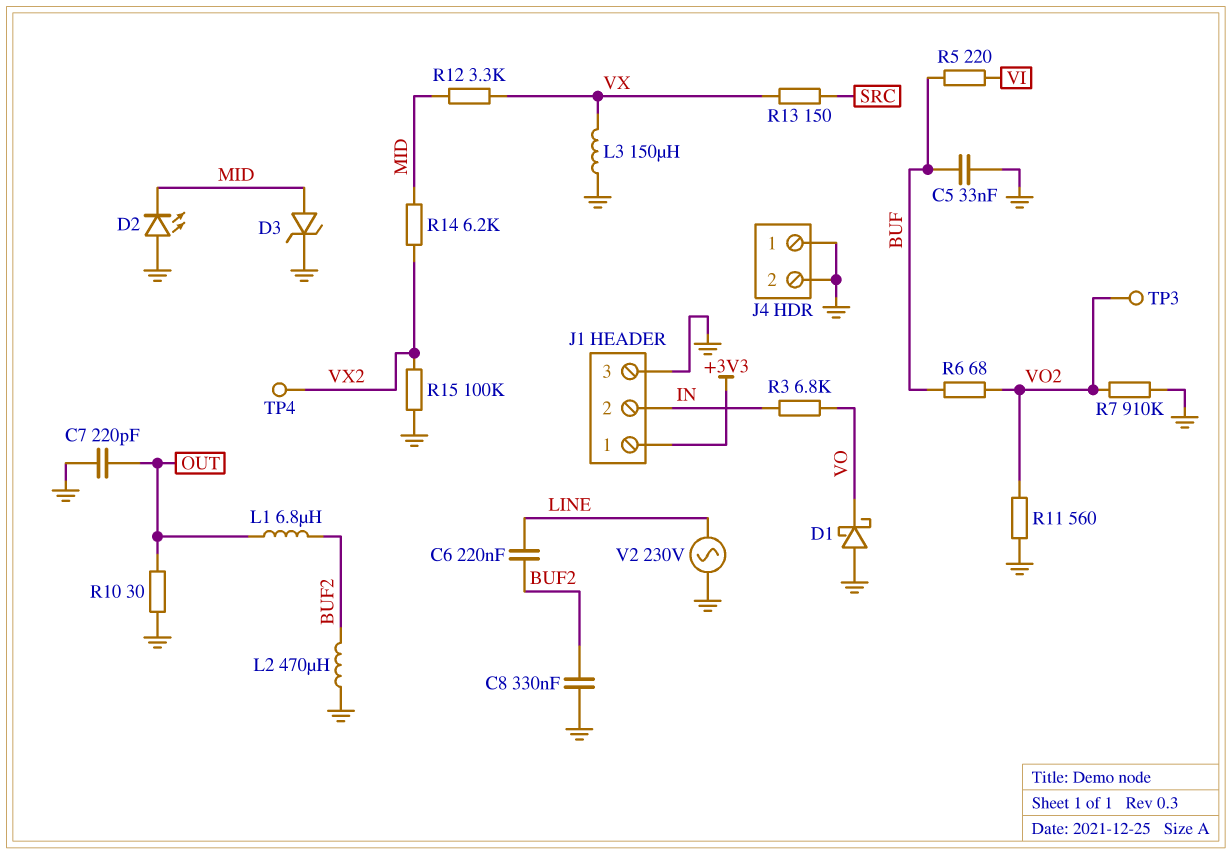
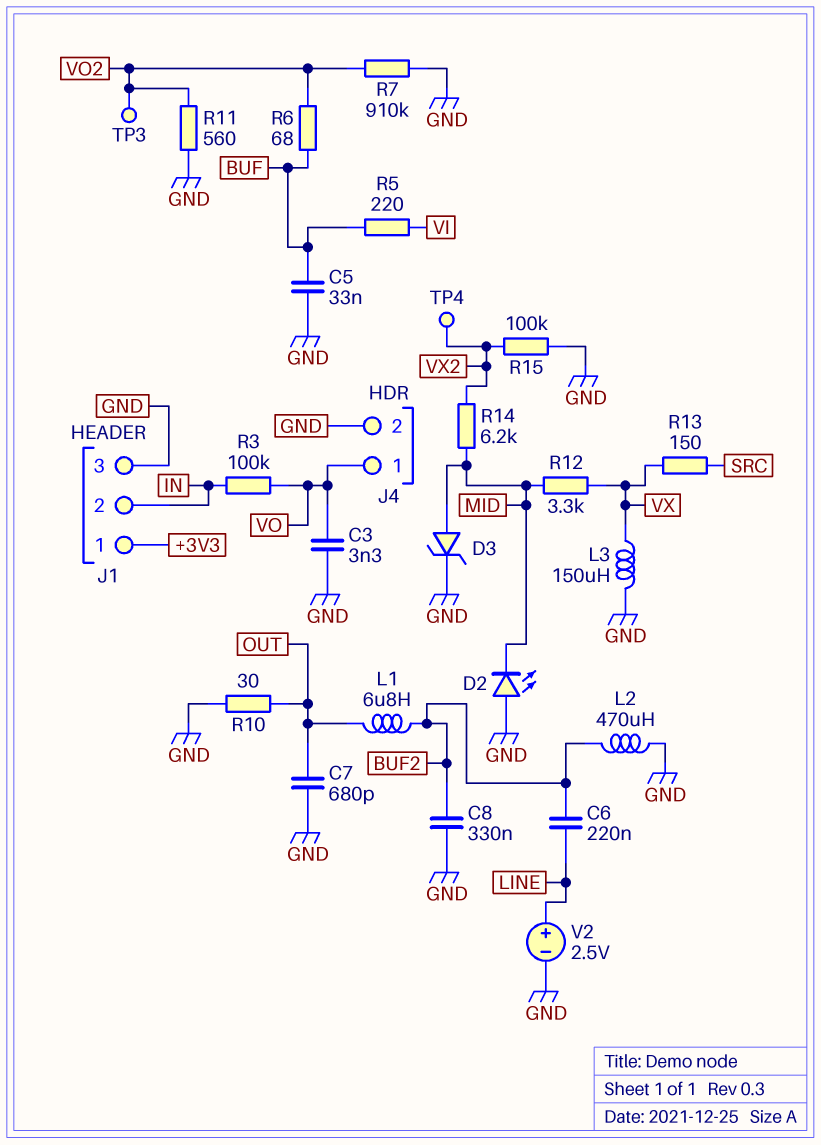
C3: none -> 3.3nF (GND, VO)
C7: 220pF (GND, OUT) -> 680pF (GND, OUT)
D1: schottky (A GND, K VO) -> none
J4 pin 1: GND -> VO
R3: 6.8k (IN, VO) -> 100k (IN, VO)
V2: AC 230V (GND, LINE) -> 2.5V (plus LINE, minus GND)

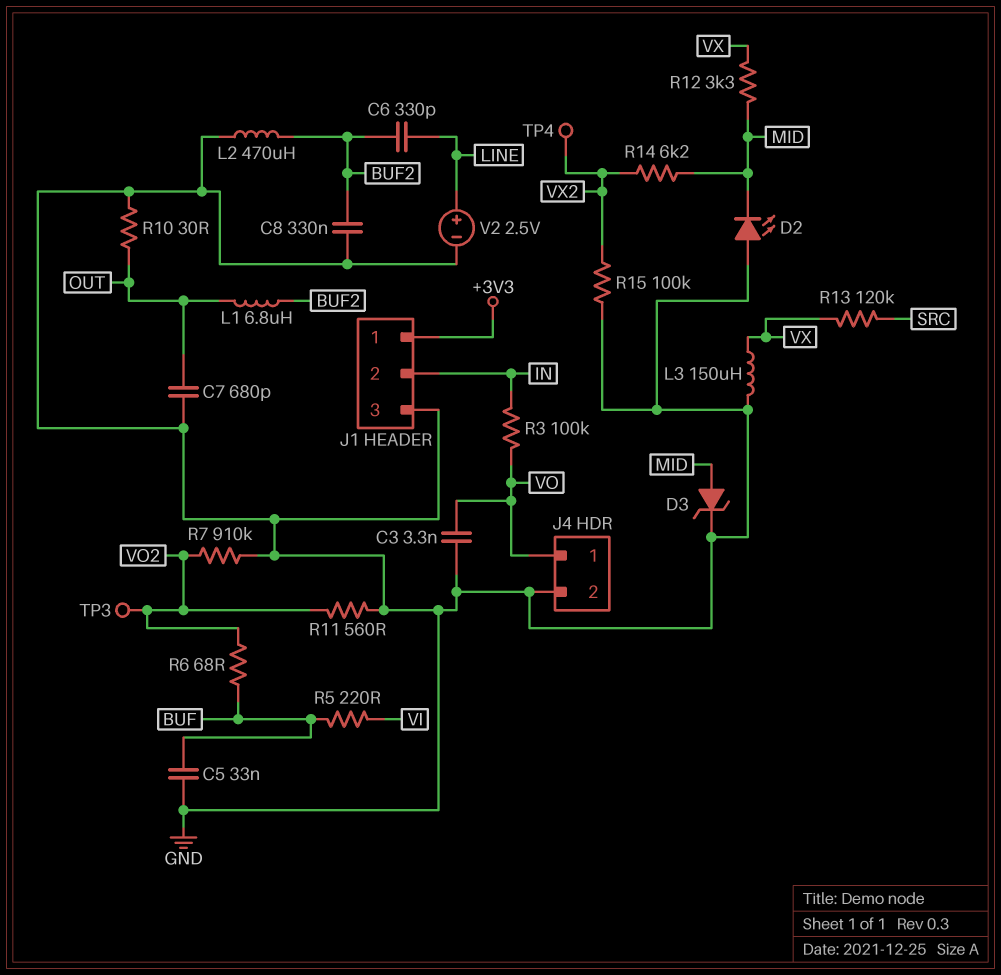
C6: 220nF (BUF2, LINE) -> 330pF (BUF2, LINE)
R13: 150 (SRC, VX) -> 120k (SRC, VX)

